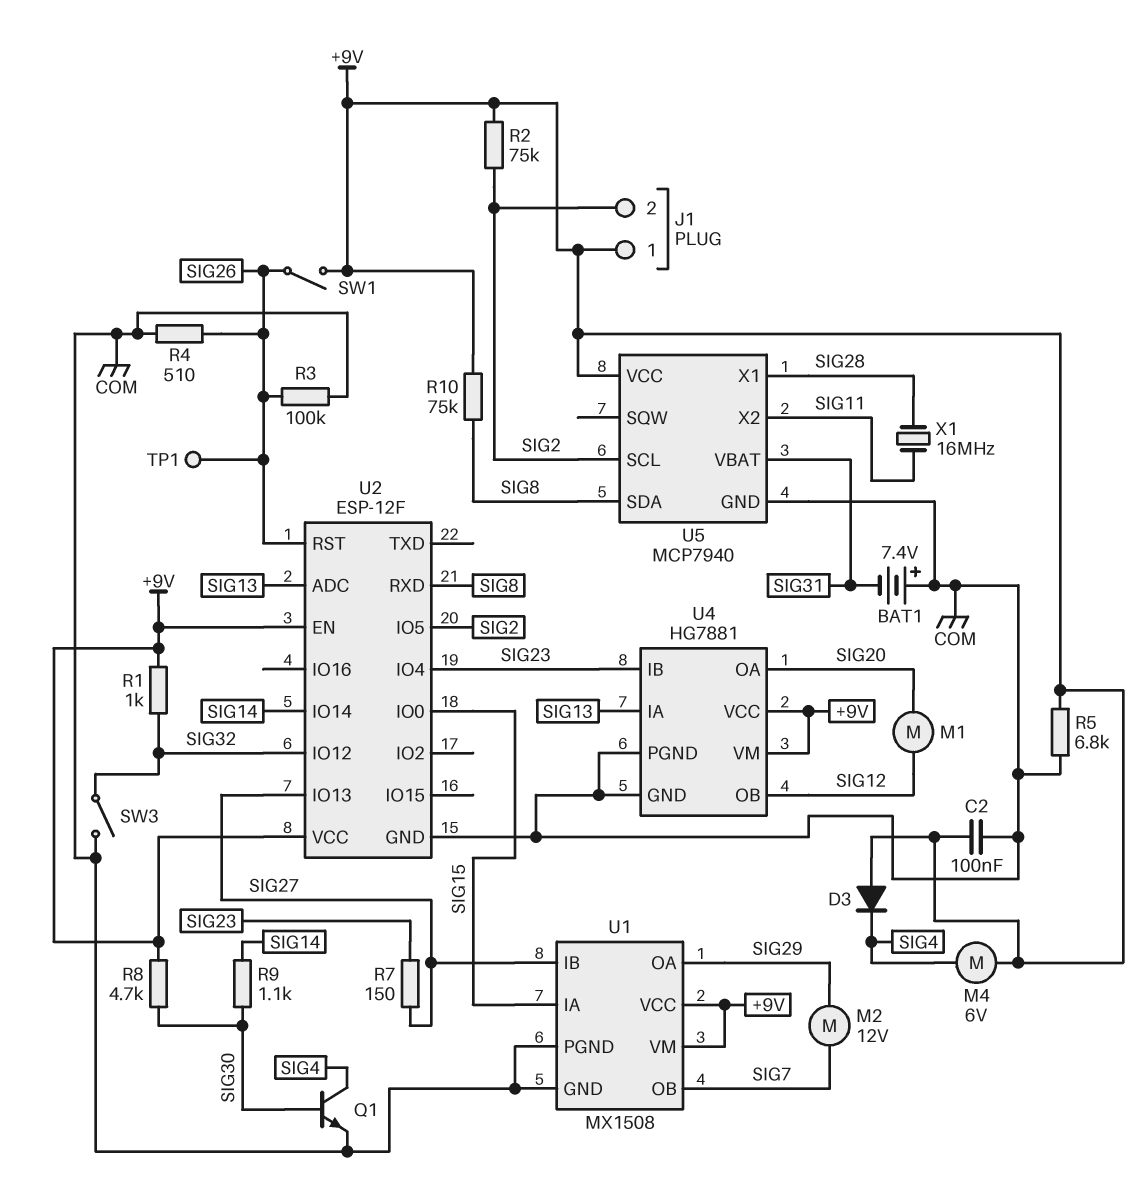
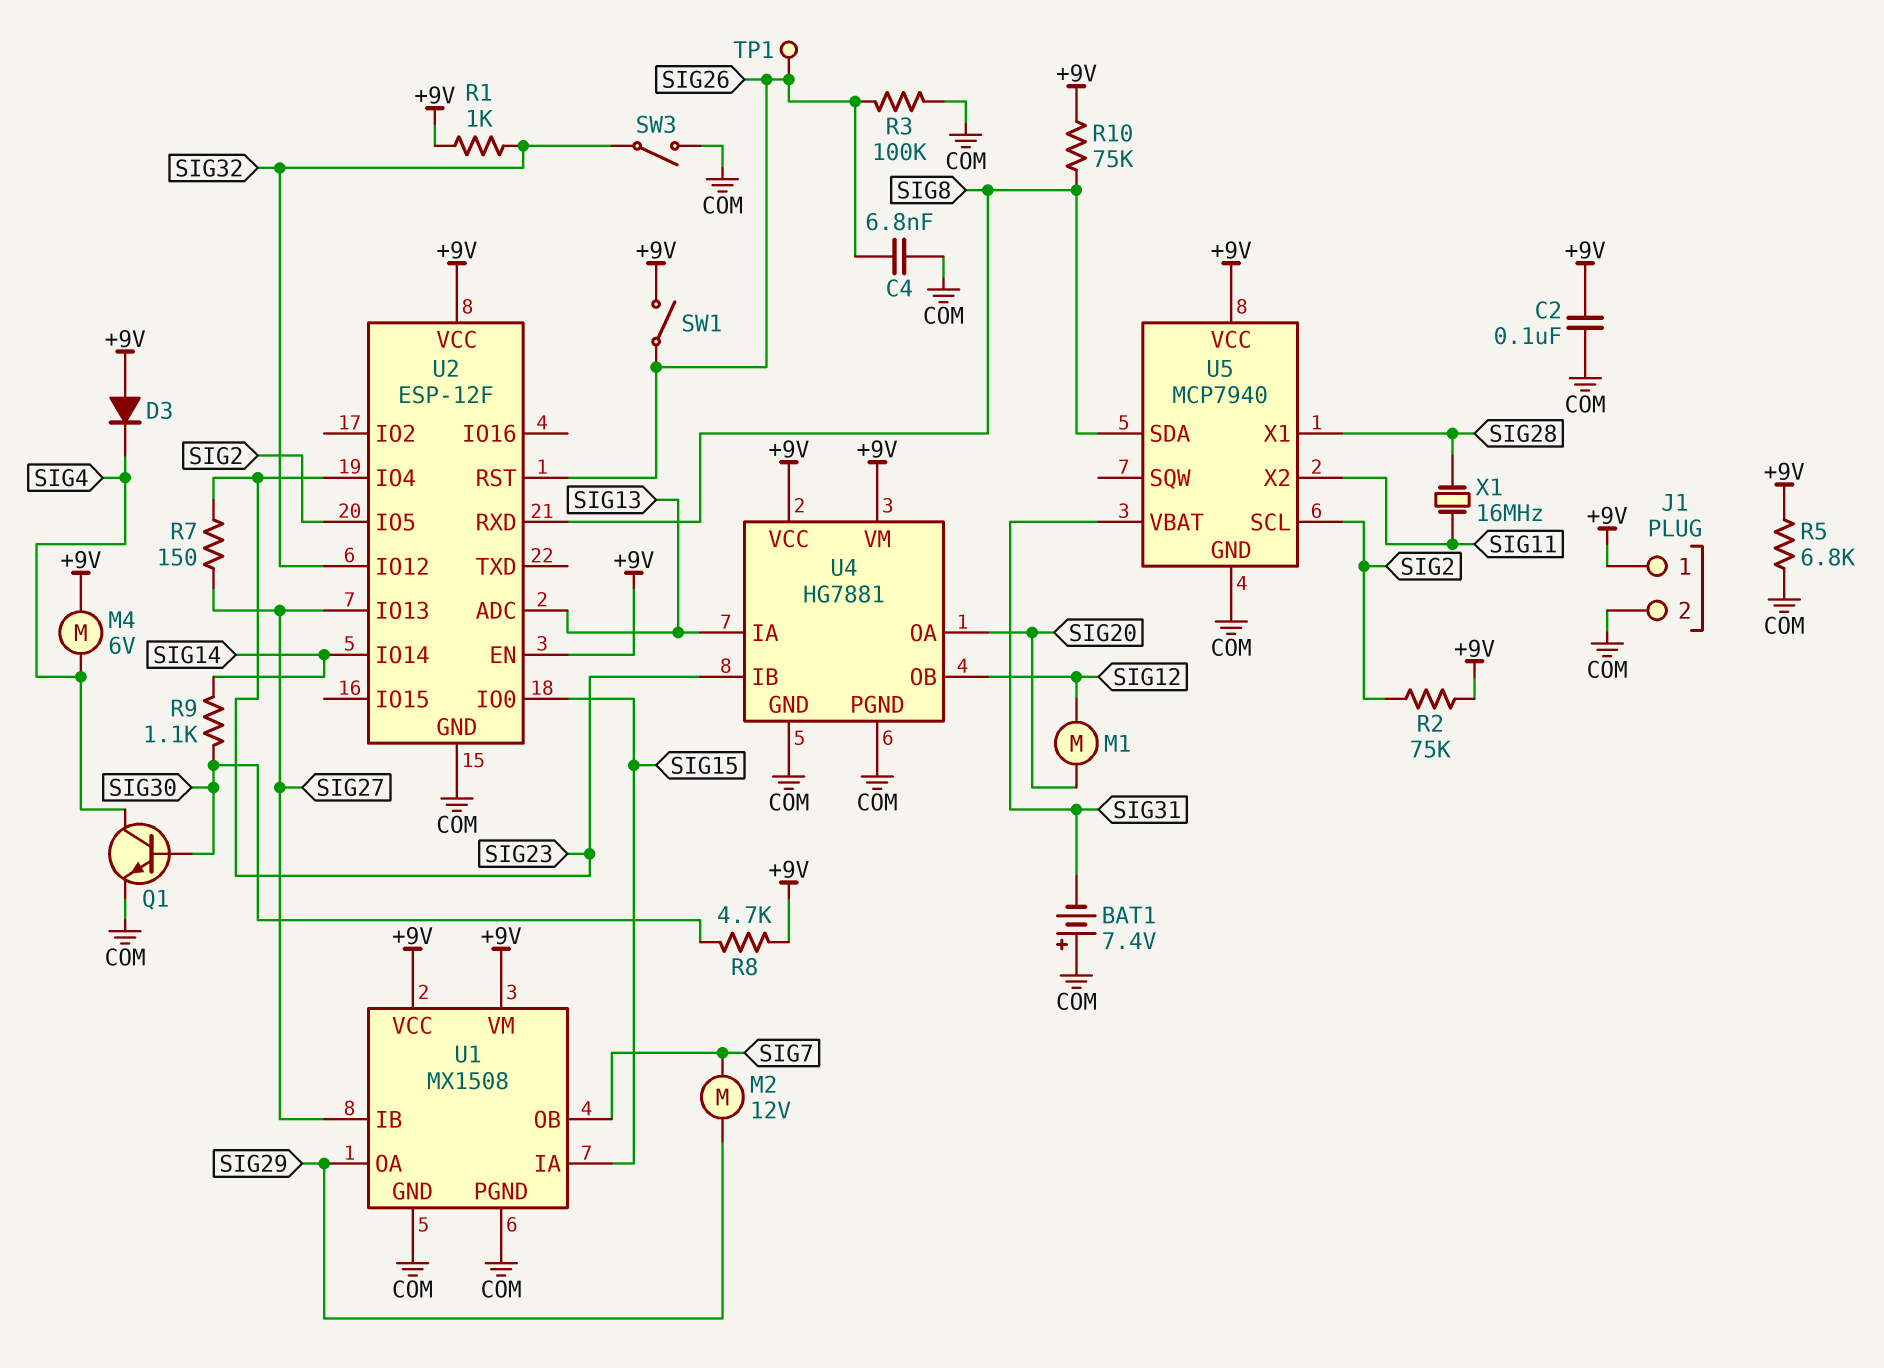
C4: none -> 6.8nF (COM, SIG26)
J1 pin 2: SIG2 -> COM
R4: 510 (COM, SIG26) -> none

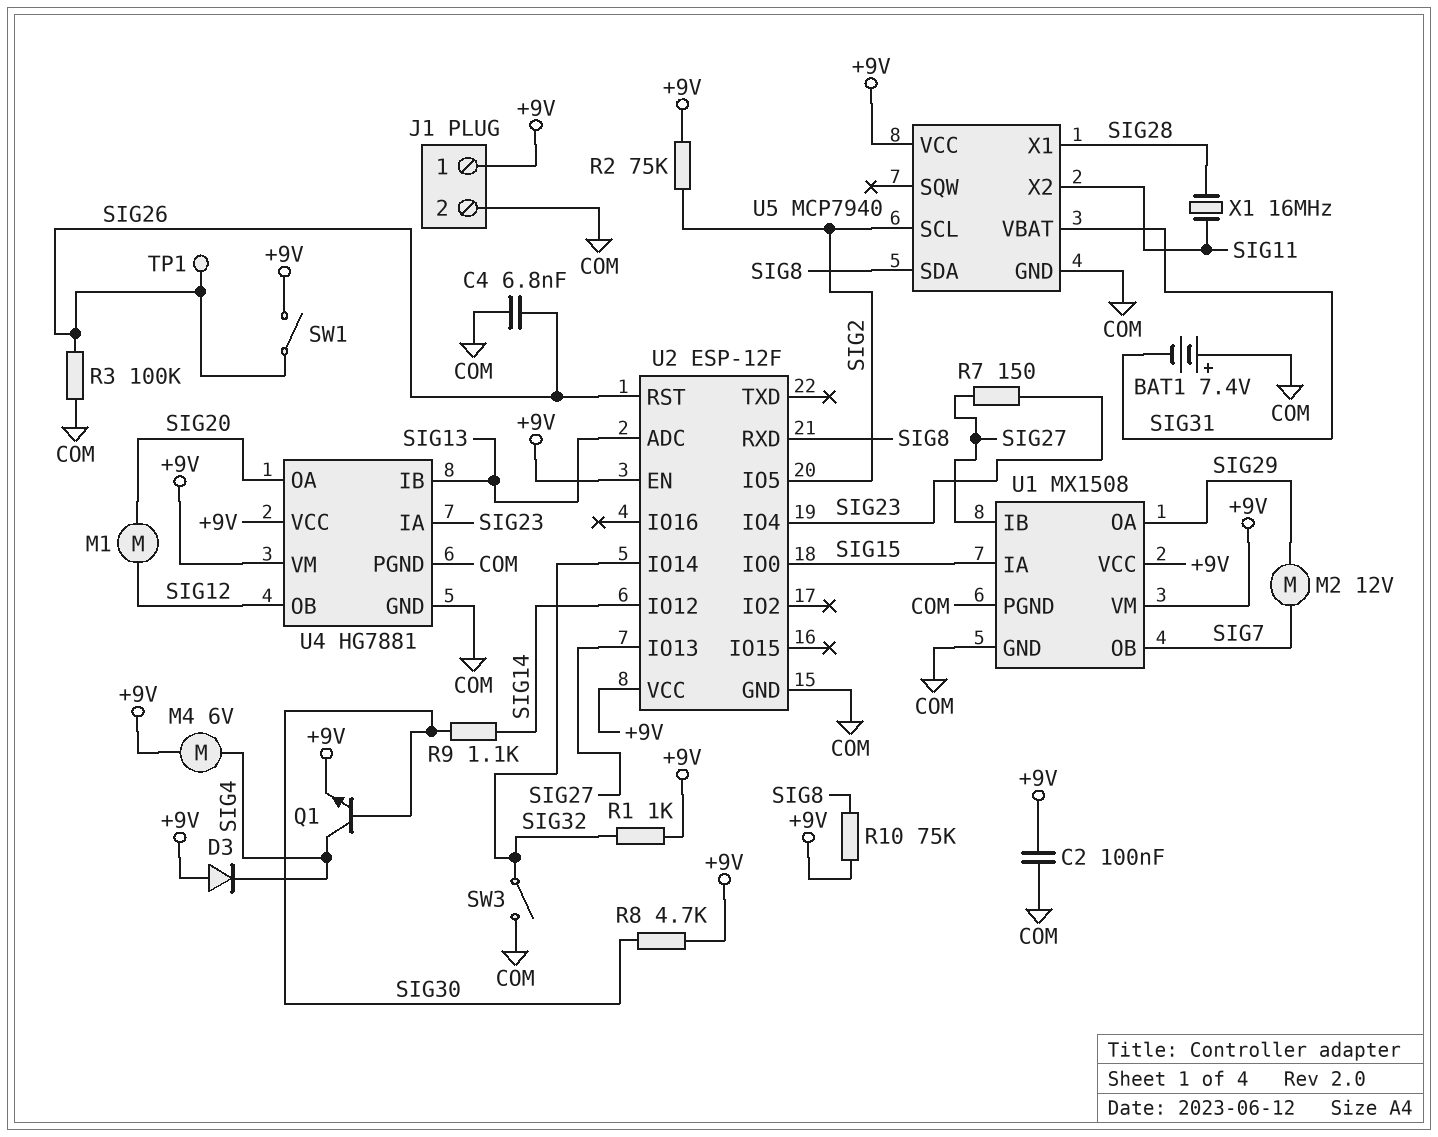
Q1: NPN (B SIG30, C SIG4, E COM) -> NPN (B SIG30, C SIG4, E +9V)
R5: 6.8k (+9V, COM) -> none
U2 pin IO12: SIG32 -> SIG14
U2 pin IO14: SIG14 -> SIG32
U4 pin IA: SIG13 -> SIG23
U4 pin IB: SIG23 -> SIG13

